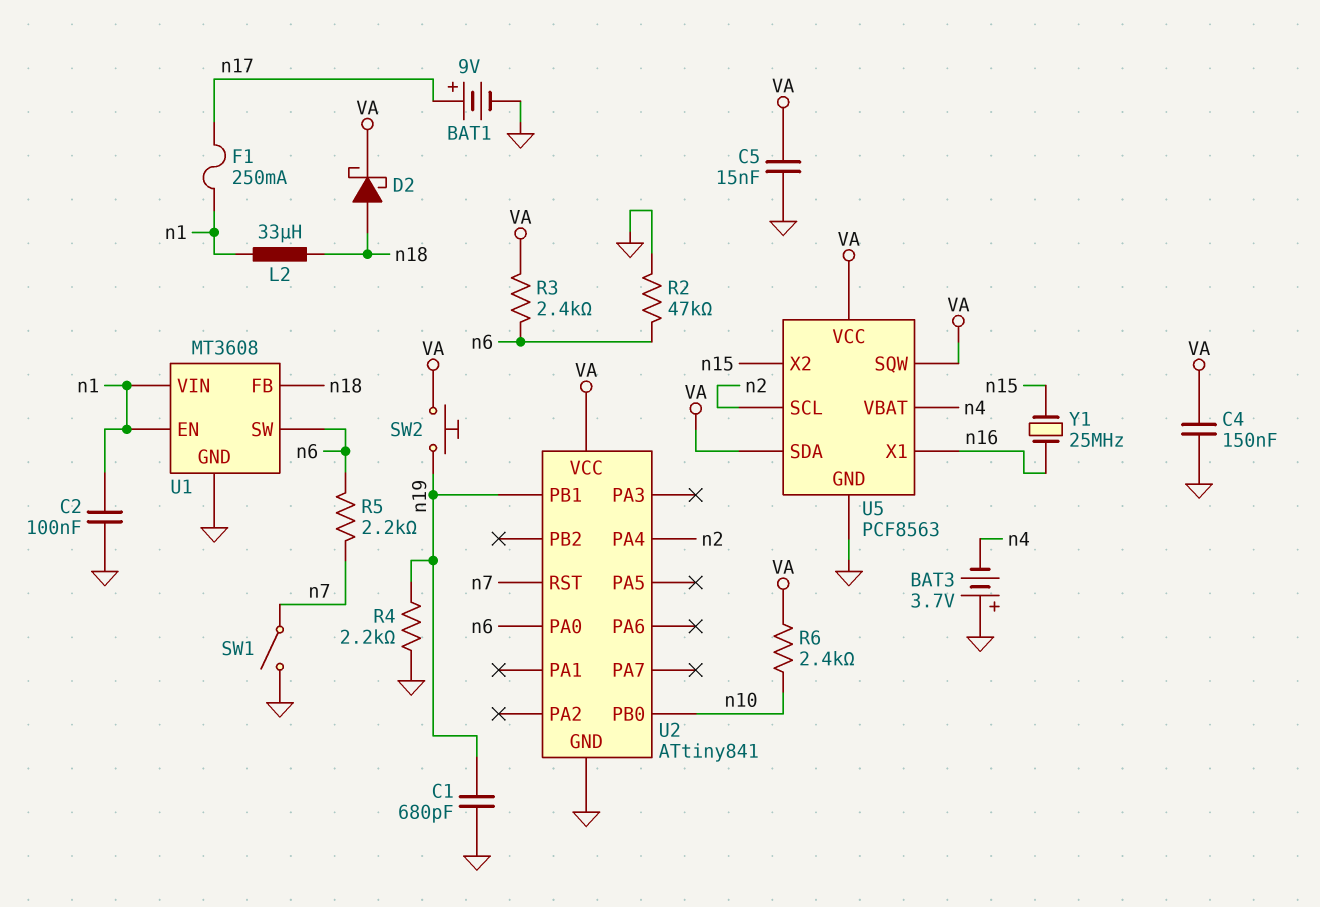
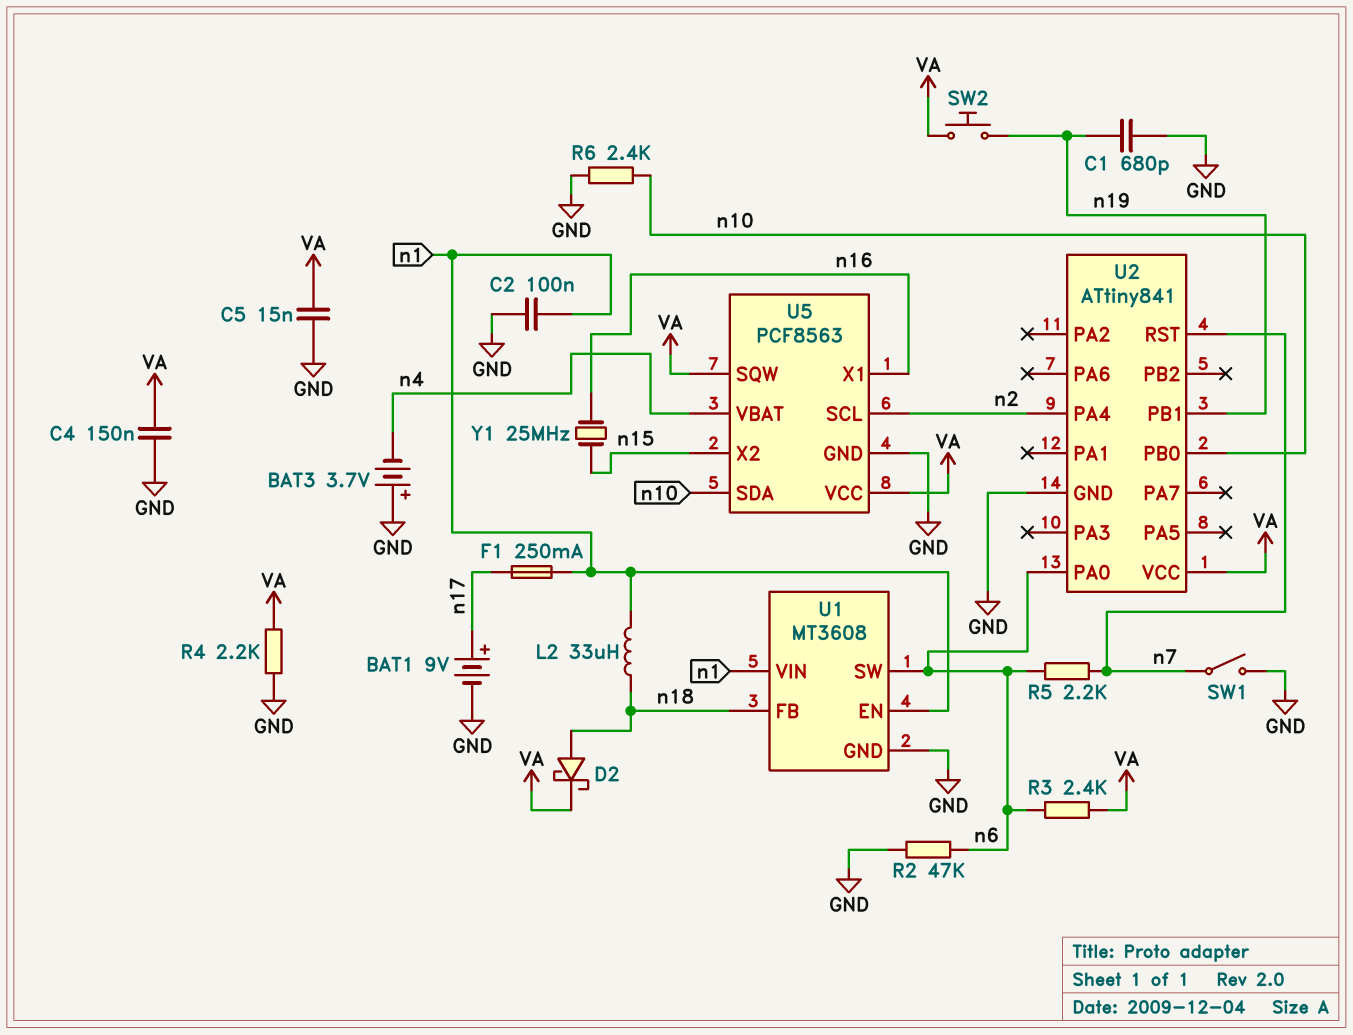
R4: 2.2k (GND, n19) -> 2.2k (GND, VA)
R6: 2.4k (VA, n10) -> 2.4k (GND, n10)
U5 pin SDA: VA -> n10

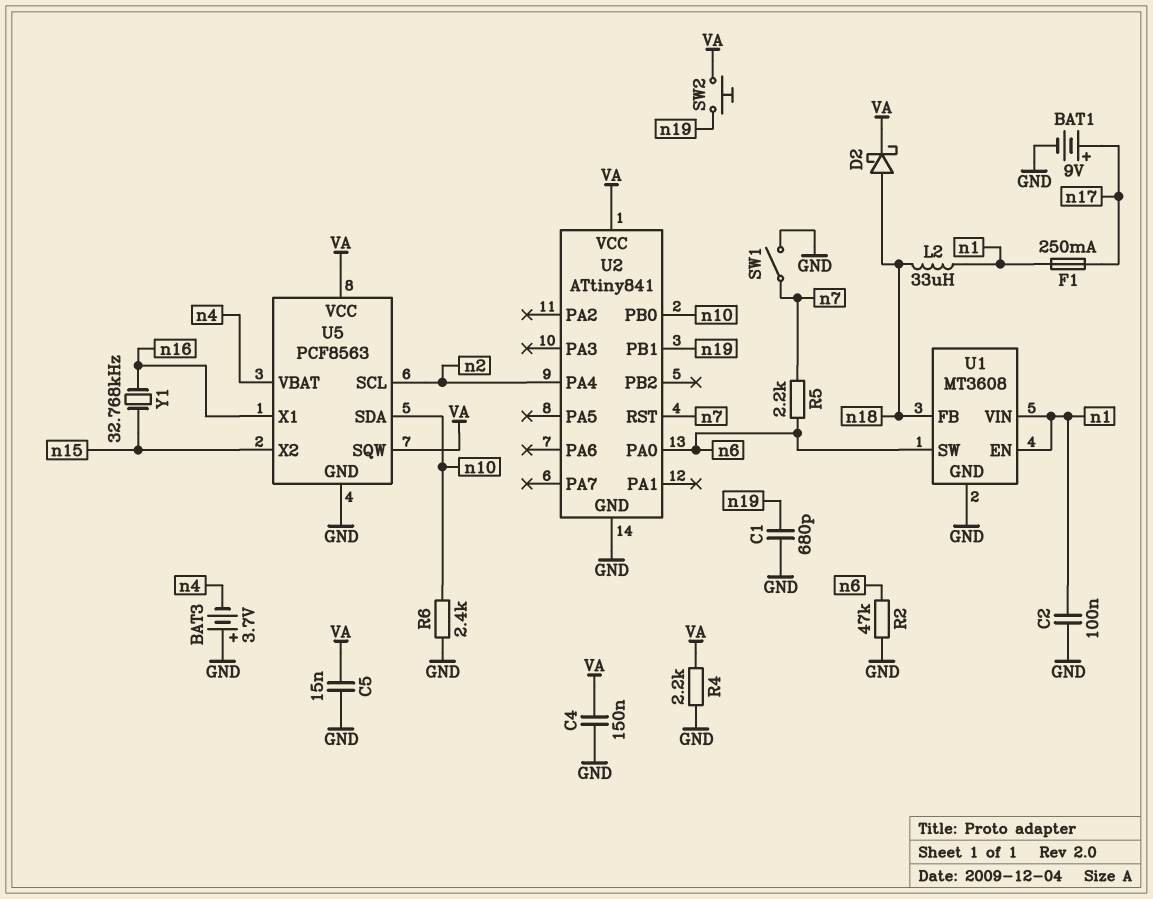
R3: 2.4k (VA, n6) -> none
Y1: 25MHz (n15, n16) -> 32.768kHz (n15, n16)

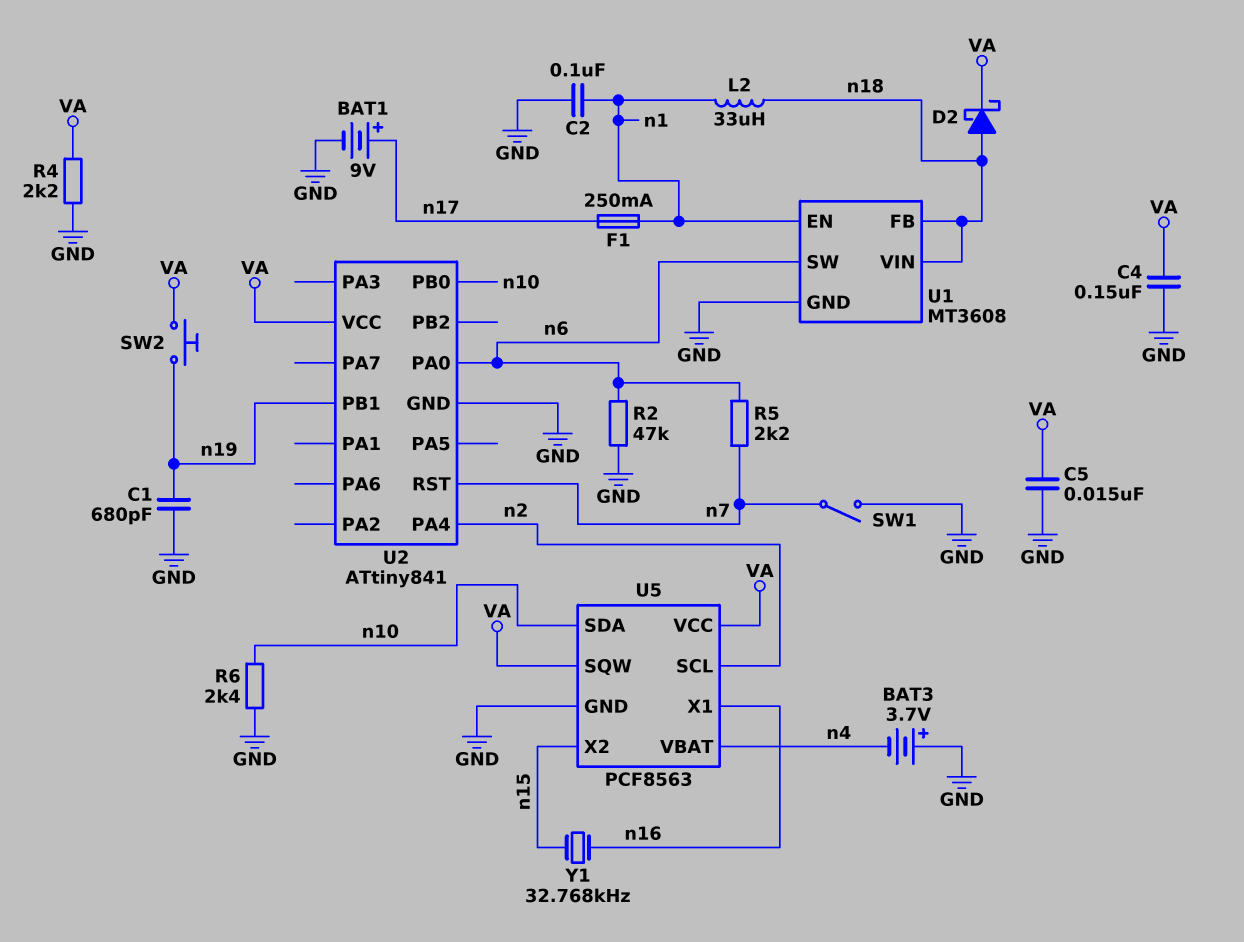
U1 pin VIN: n1 -> n18

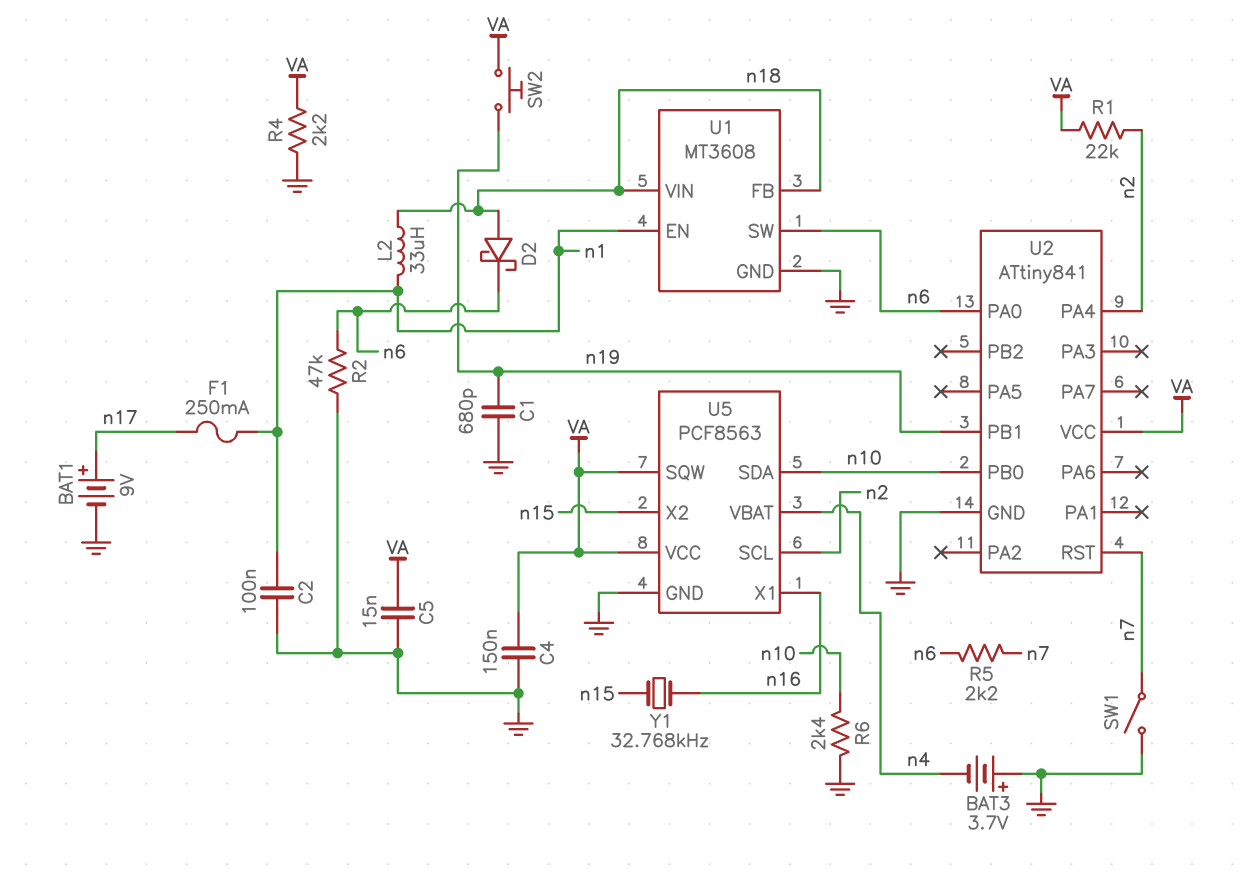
D2: schottky (A n18, K VA) -> schottky (A n18, K n6)
R1: none -> 22k (VA, n2)

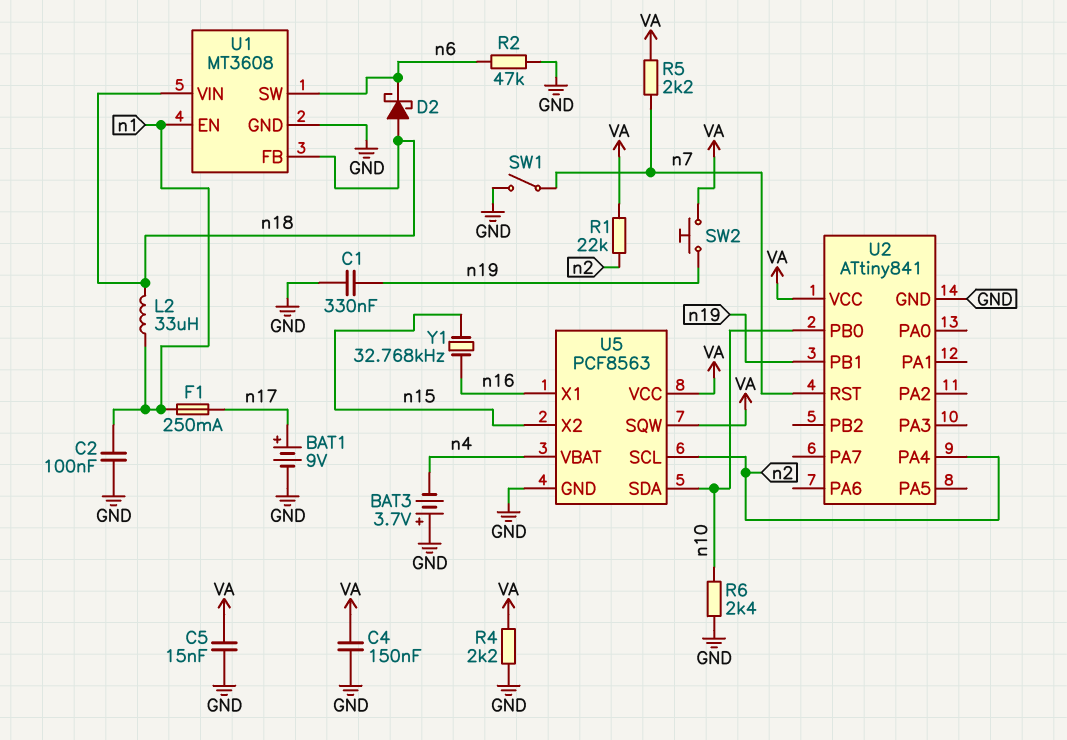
C1: 680pF (GND, n19) -> 330nF (GND, n19)
R5: 2.2k (n6, n7) -> 2.2k (VA, n7)
U2 pin PA0: n6 -> none

